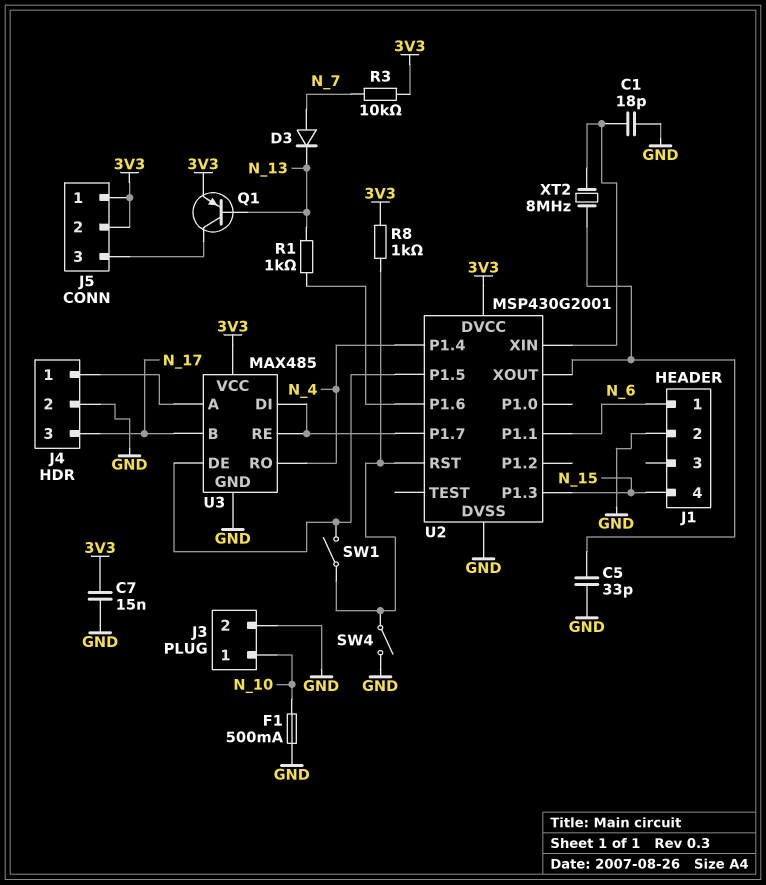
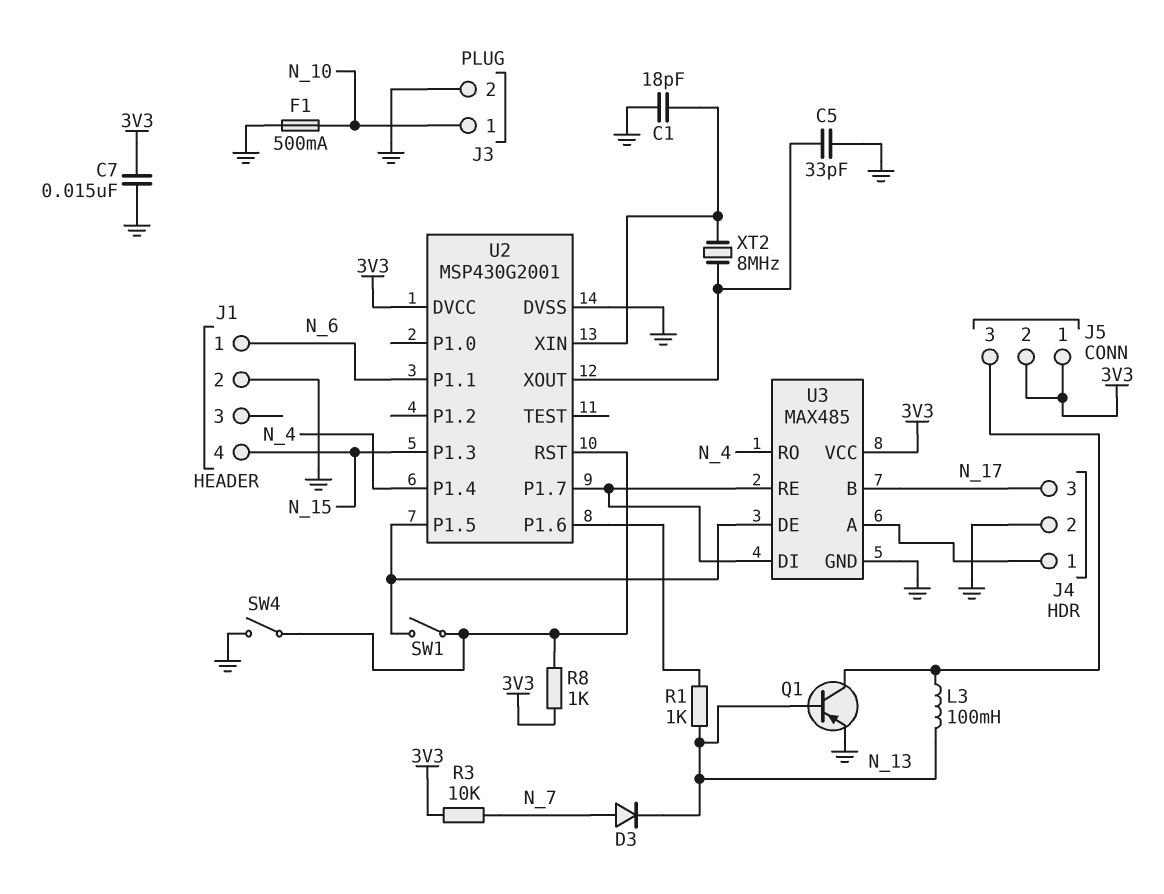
L3: none -> 100mH (J5/3, N_13)
Q1: PNP (B N_13, C J5/3, E 3V3) -> PNP (B N_13, C J5/3, E GND)

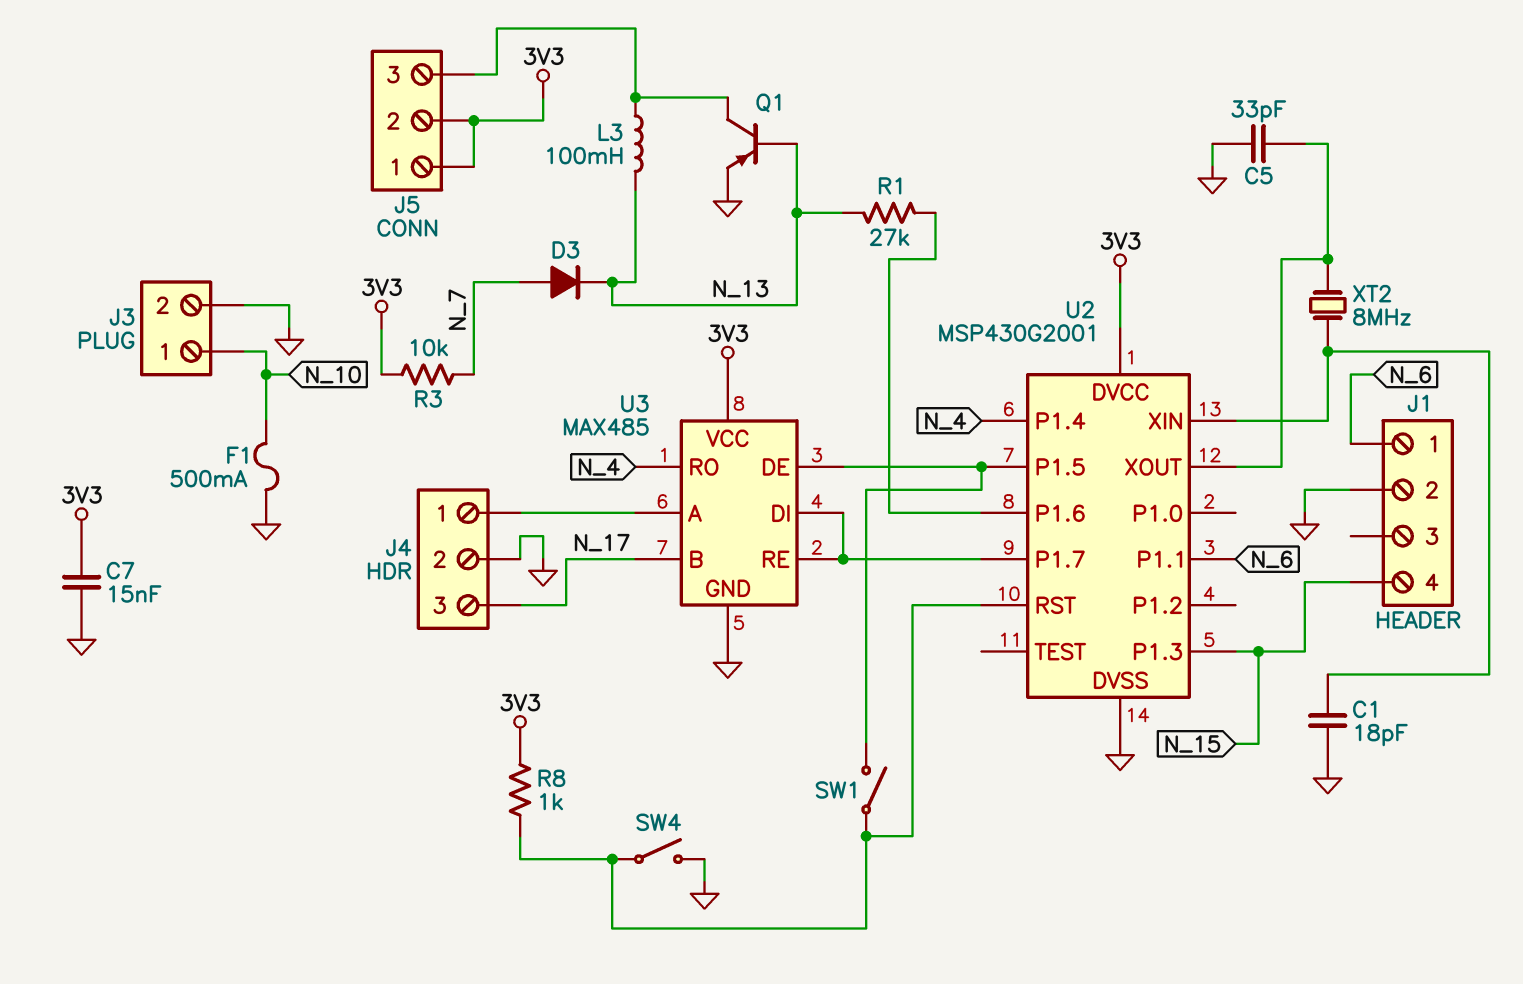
R1: 1k (N_13, U2/P1.6) -> 27k (N_13, U2/P1.6)

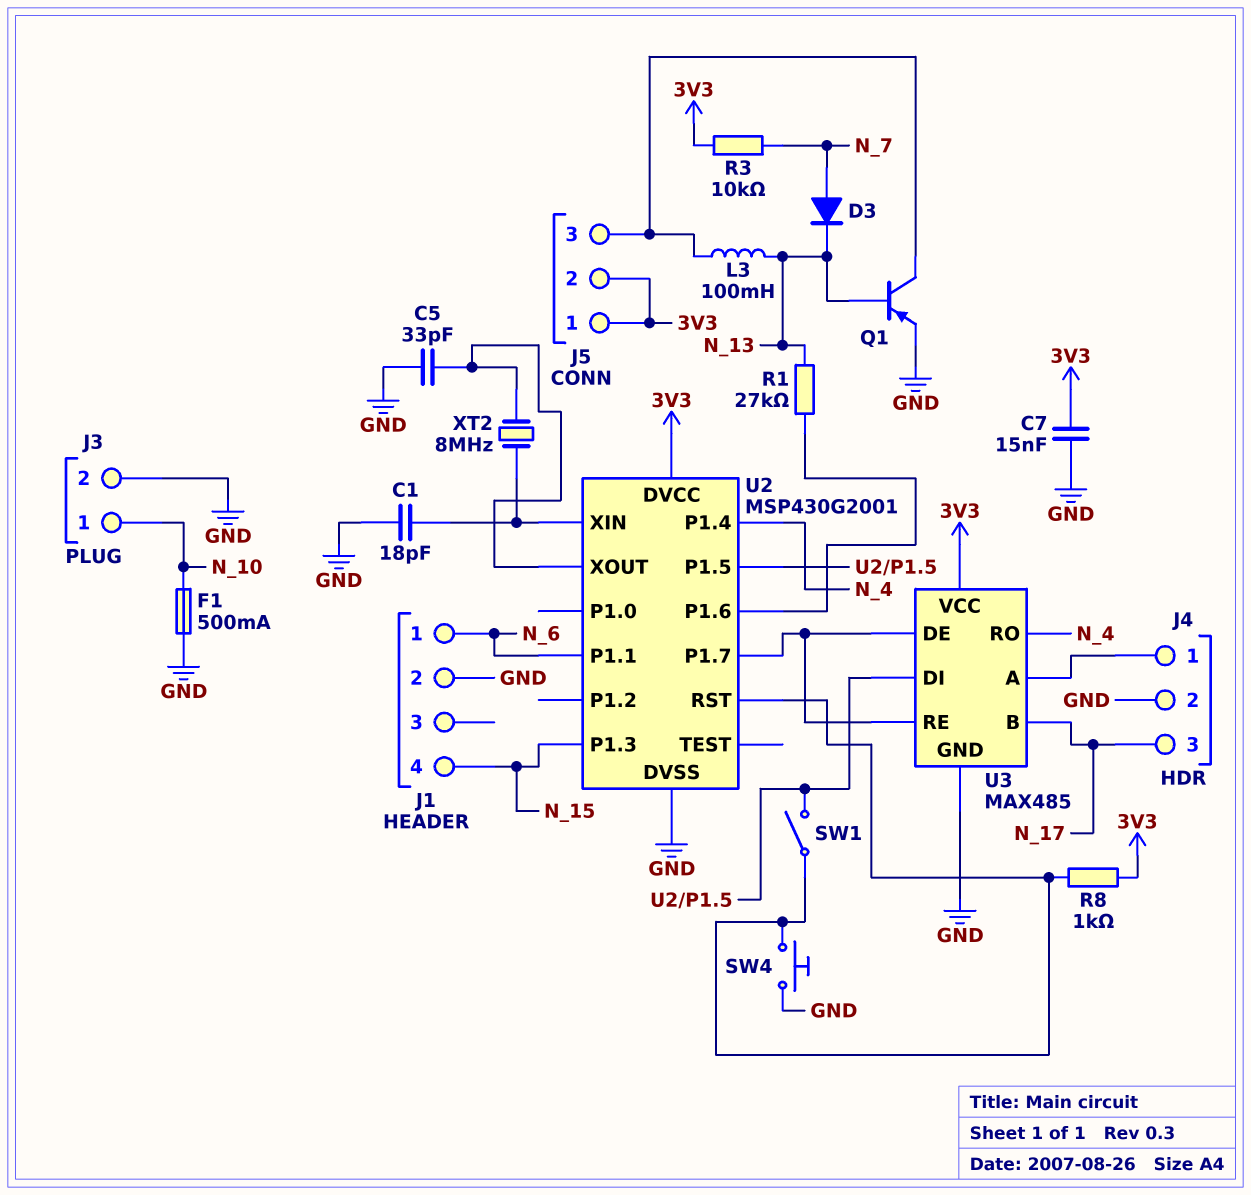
SW4: switch (GND, U2/RST) -> button (GND, U2/RST)
U3 pin DE: U2/P1.5 -> U2/P1.7
U3 pin DI: U2/P1.7 -> U2/P1.5

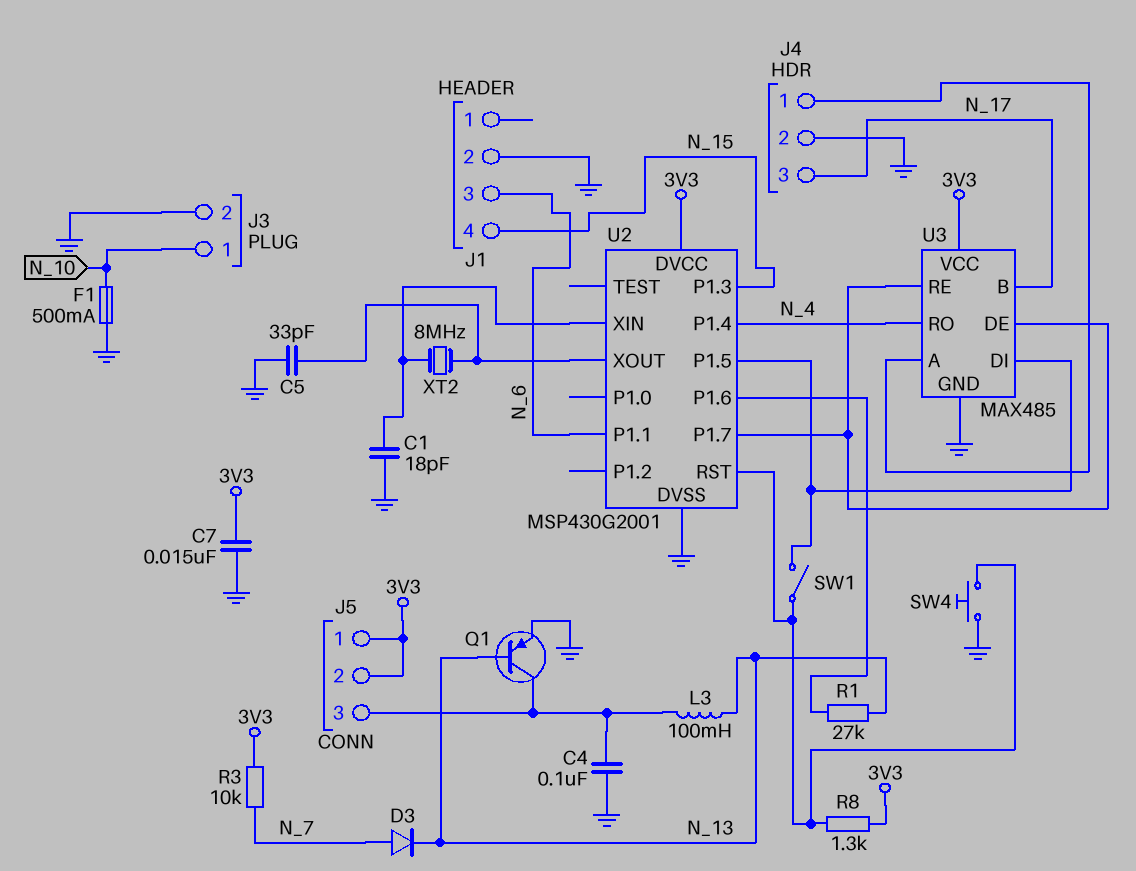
C4: none -> 100nF (GND, J5/3)
J1 pin 1: N_6 -> none
J1 pin 3: none -> N_6
R8: 1k (3V3, U2/RST) -> 1.3k (3V3, U2/RST)

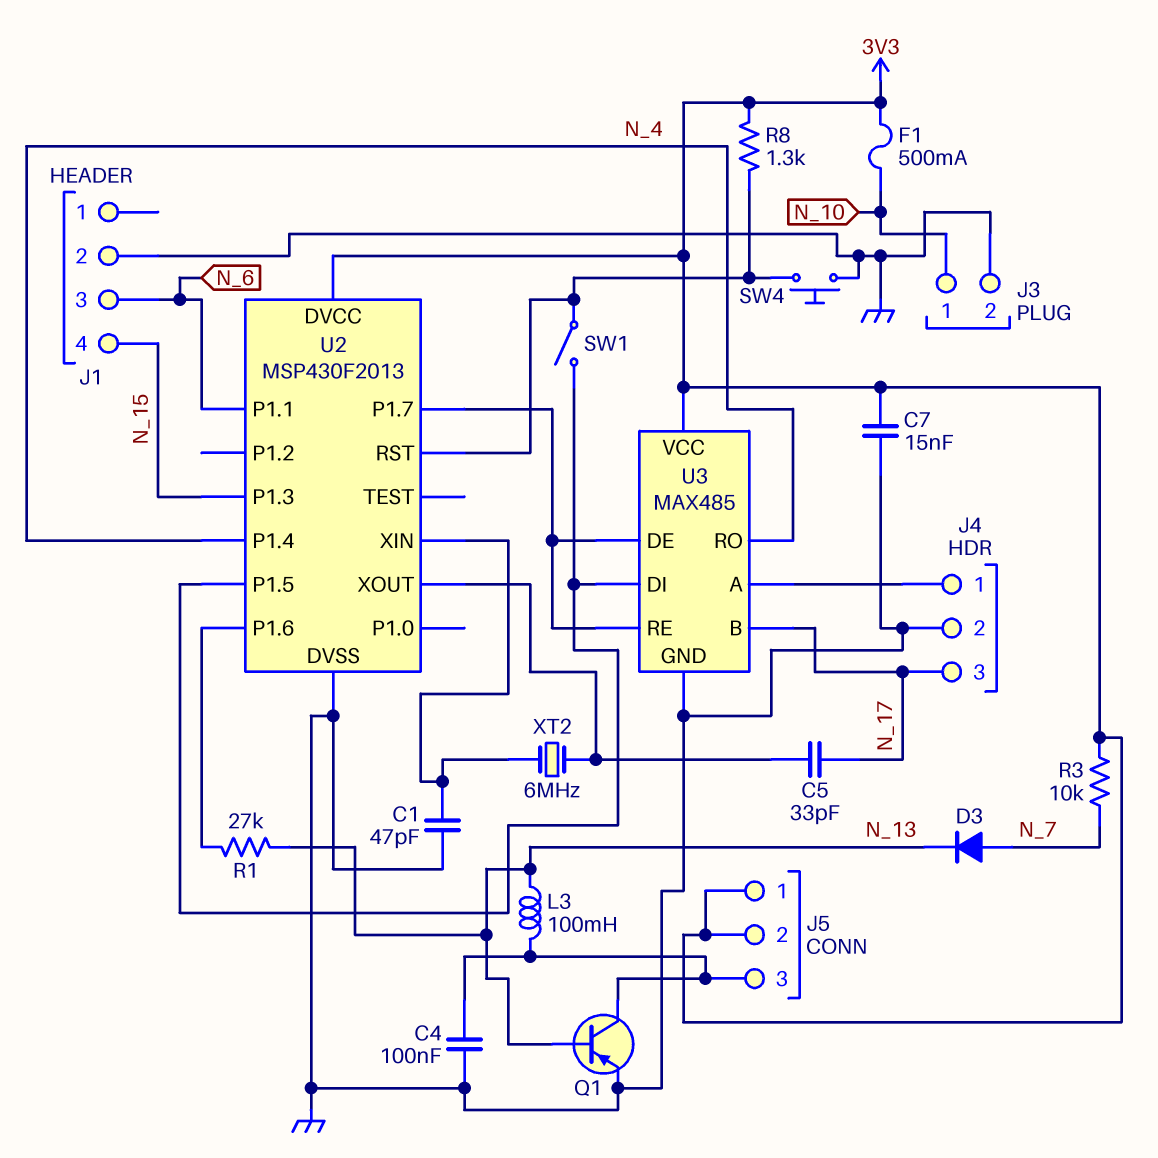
C1: 18pF (GND, U2/XIN) -> 47pF (GND, U2/XIN)
C5: 33pF (GND, U2/XOUT) -> 33pF (N_17, U2/XOUT)
F1: 500mA (GND, N_10) -> 500mA (3V3, N_10)
U2: MSP430G2001 -> MSP430F2013
XT2: 8MHz (U2/XIN, U2/XOUT) -> 6MHz (U2/XIN, U2/XOUT)

